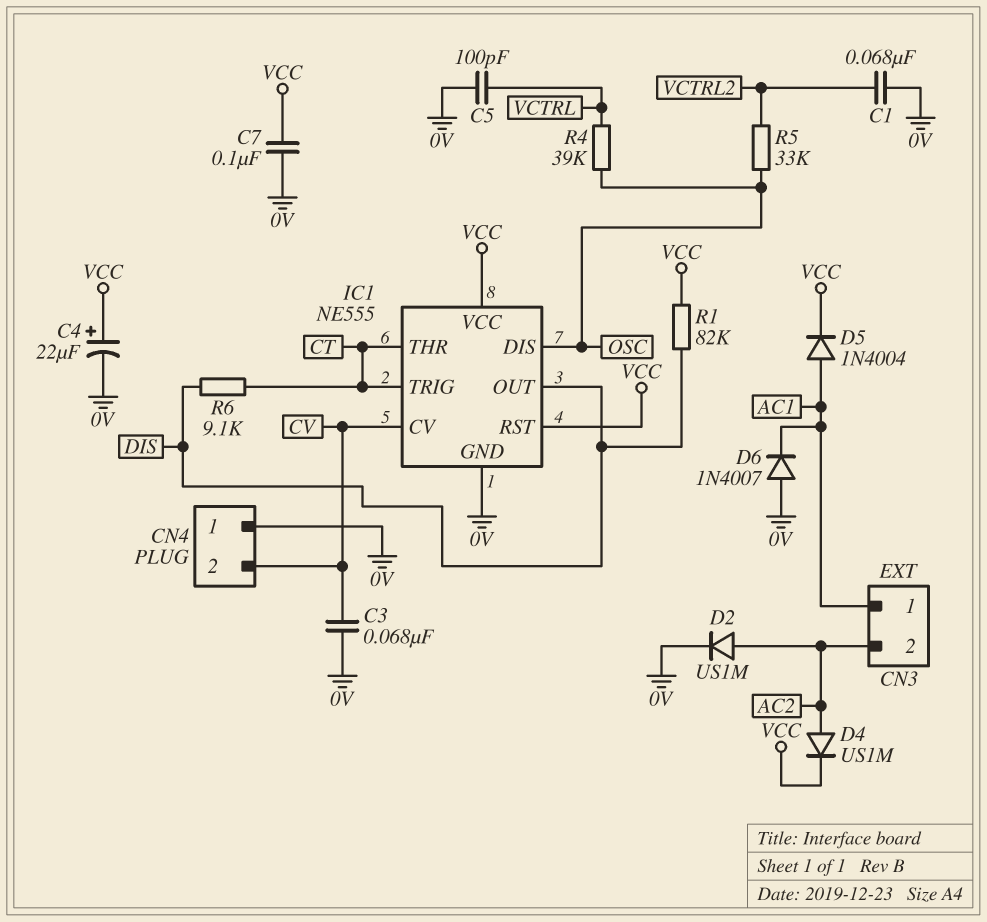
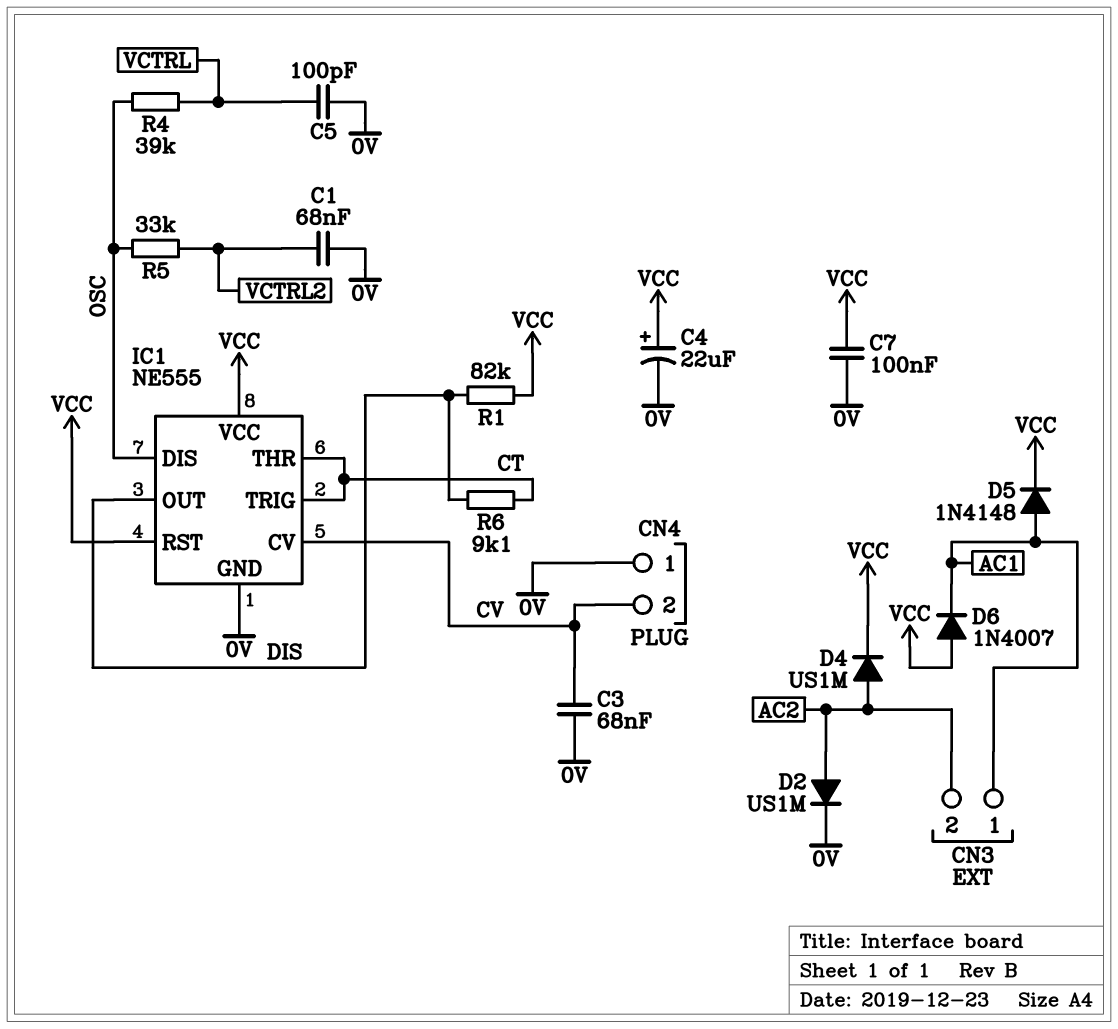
D5: diode 1N4004 (A AC1, K VCC) -> diode 1N4148 (A AC1, K VCC)
D6: diode 1N4007 (A 0V, K AC1) -> diode 1N4007 (A VCC, K AC1)

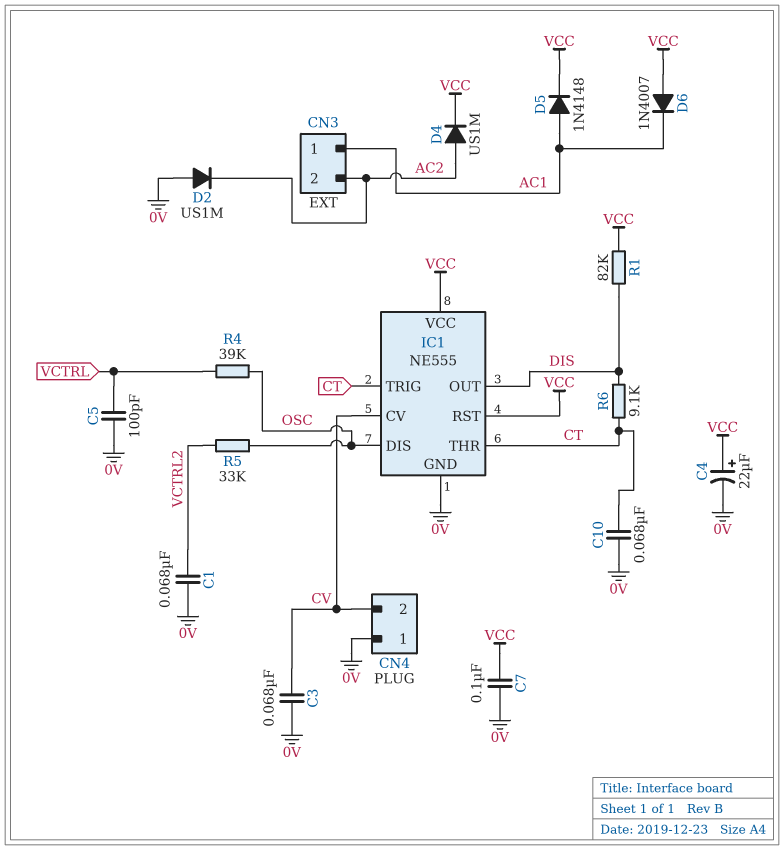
C10: none -> 68nF (0V, CT)
D2: diode US1M (A AC2, K 0V) -> diode US1M (A 0V, K AC2)

